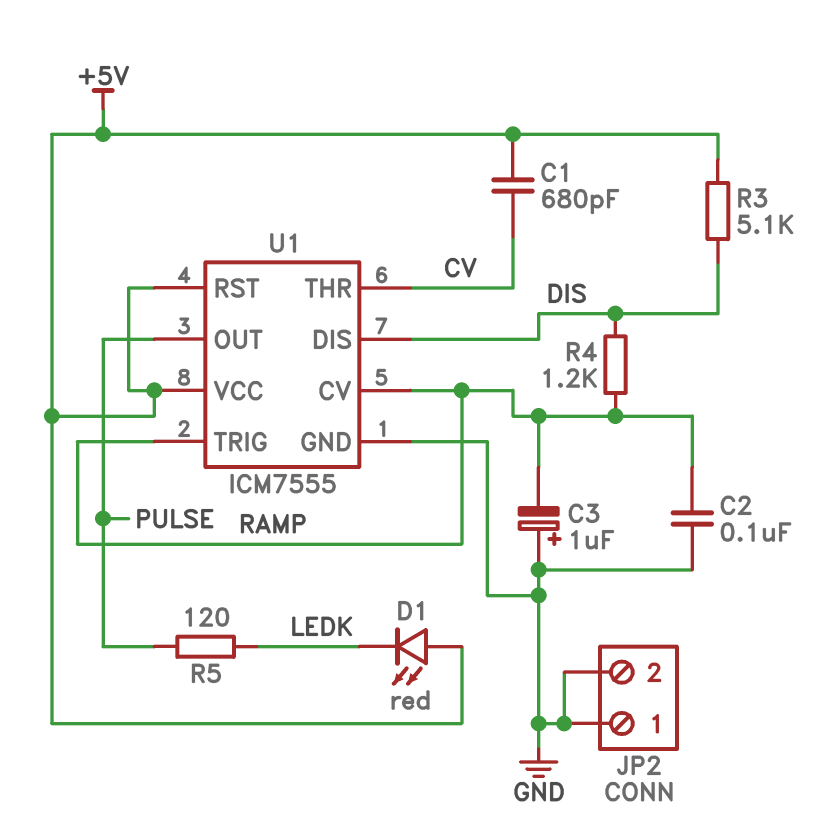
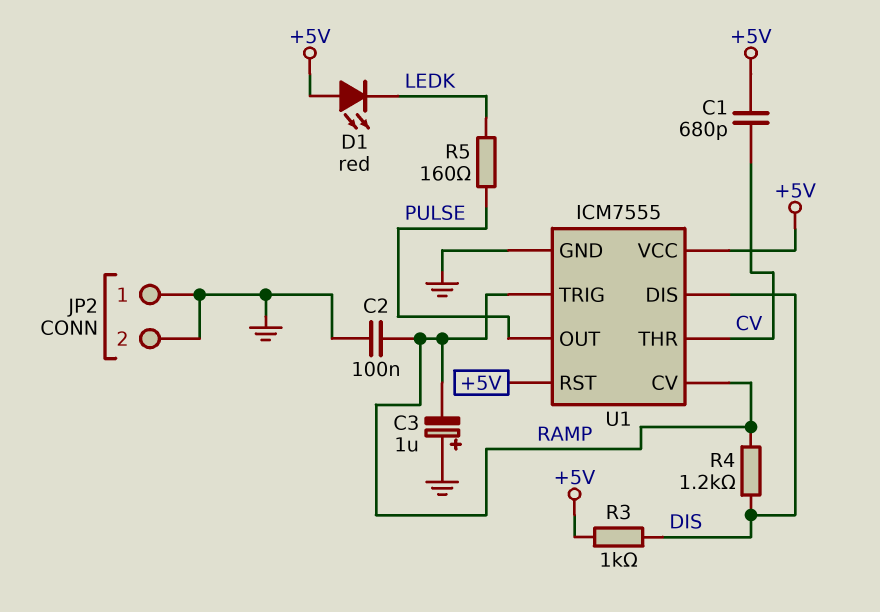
R3: 5.1k (+5V, DIS) -> 1k (+5V, DIS)
R5: 120 (LEDK, PULSE) -> 160 (LEDK, PULSE)

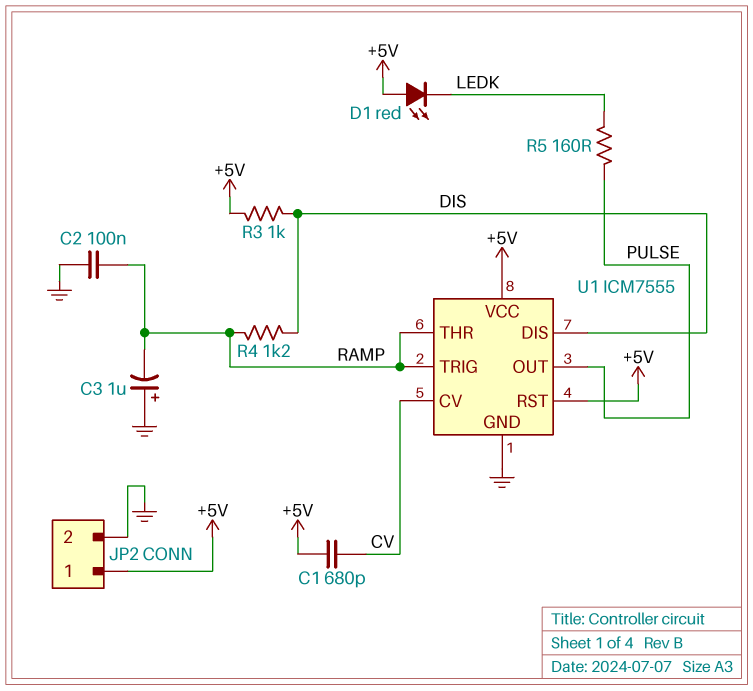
JP2 pin 1: GND -> +5V
U1 pin CV: RAMP -> CV
U1 pin THR: CV -> RAMP

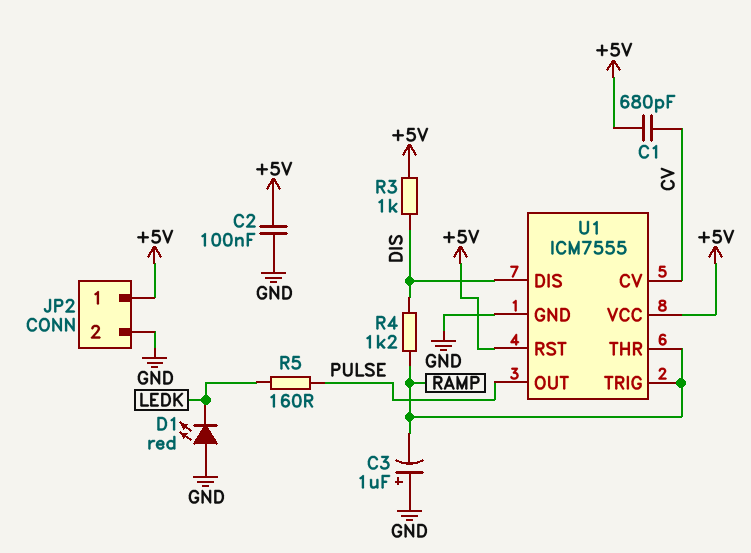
C2: 100nF (GND, RAMP) -> 100nF (+5V, GND)
D1: LED red (A +5V, K LEDK) -> LED red (A GND, K LEDK)

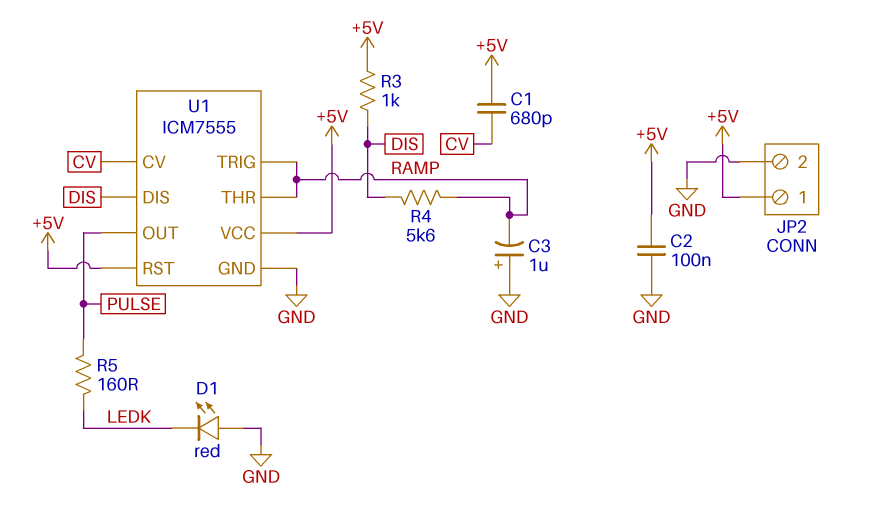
R4: 1.2k (DIS, RAMP) -> 5.6k (DIS, RAMP)

